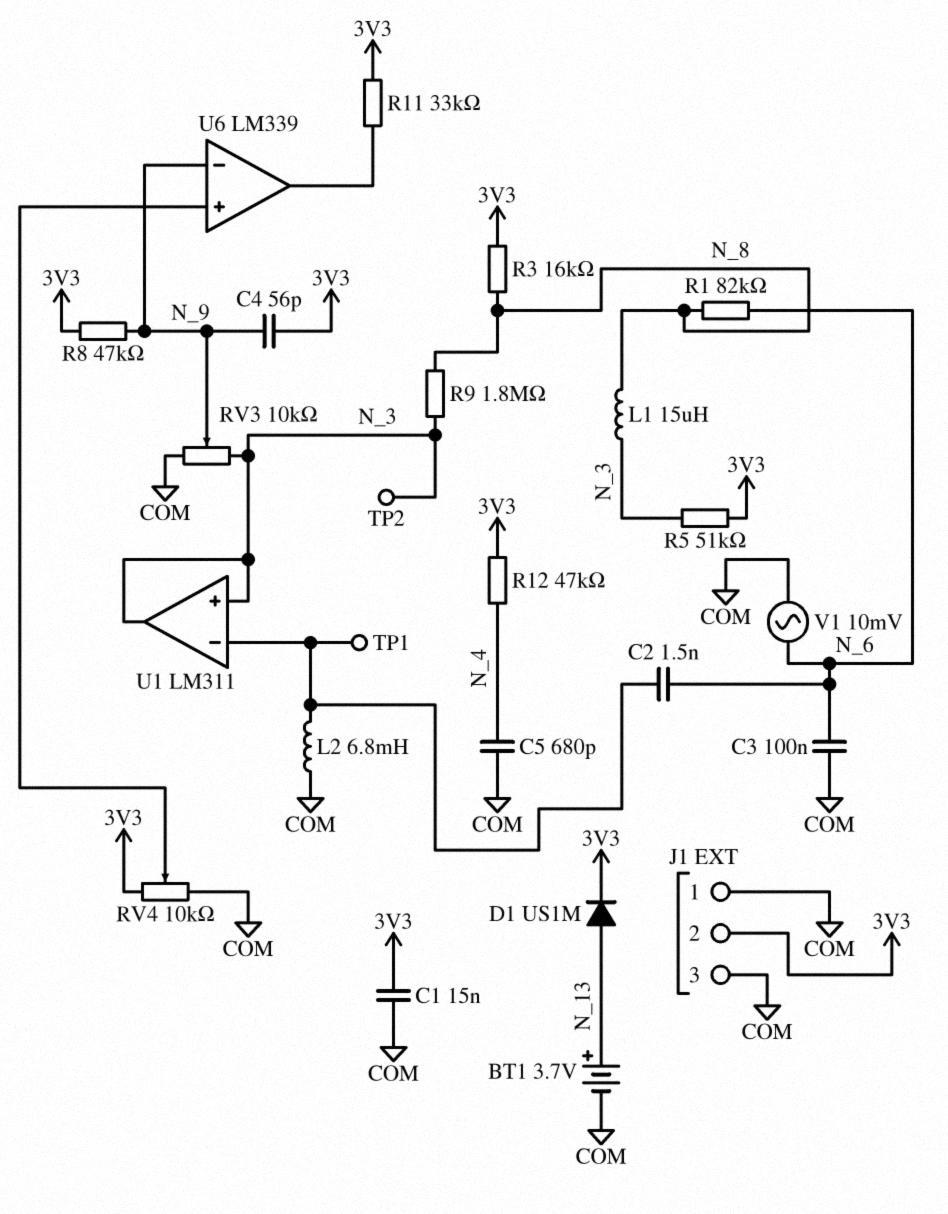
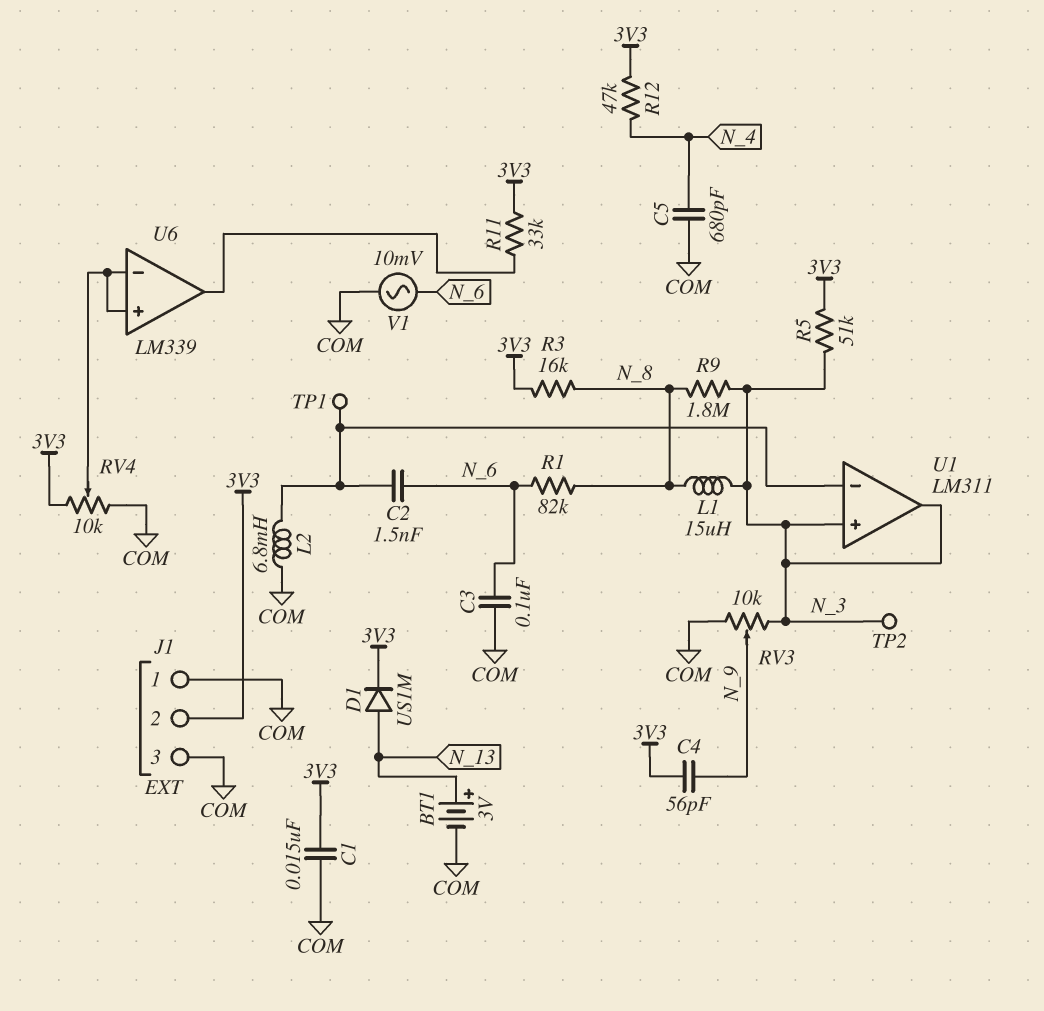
BT1: 3.7V (plus N_13, minus COM) -> 3V (plus N_13, minus COM)
R8: 47k (3V3, N_9) -> none
U6 pin in-: N_9 -> U6/in+

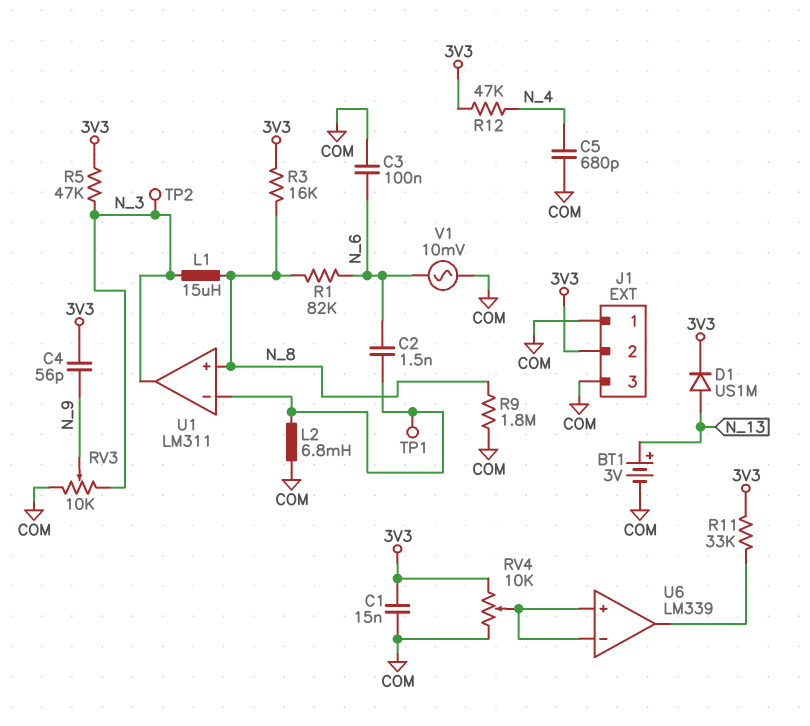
R5: 51k (3V3, N_3) -> 47k (3V3, N_3)
R9: 1.8M (N_3, N_8) -> 1.8M (COM, N_8)
U1 pin in+: N_3 -> N_8

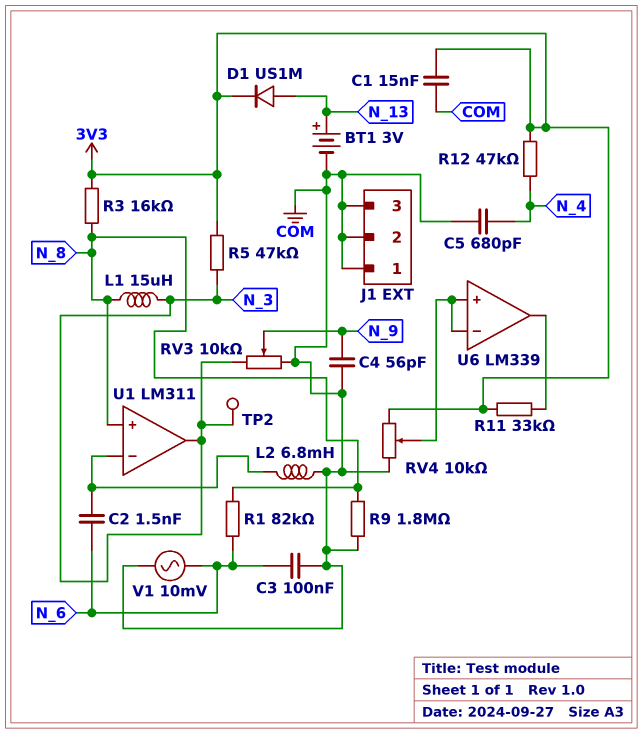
C4: 56pF (3V3, N_9) -> 56pF (COM, N_9)
J1 pin 2: 3V3 -> COM
TP1: test point (U1/in-) -> none

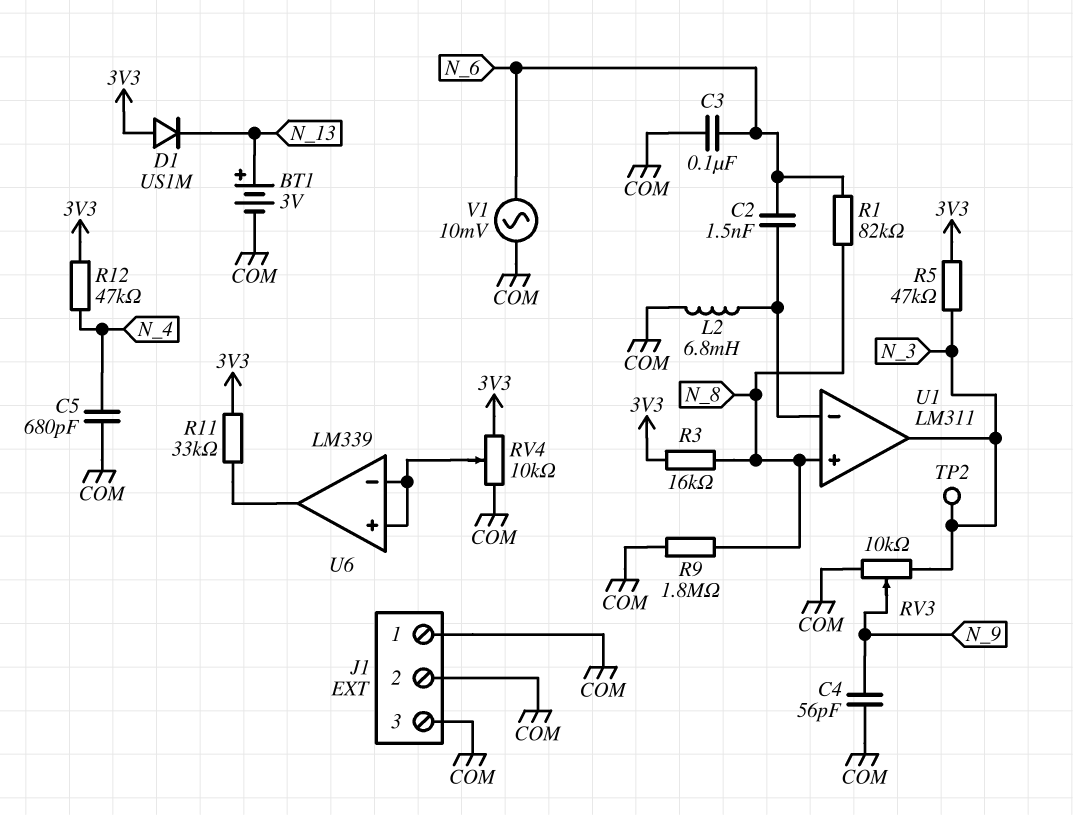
C1: 15nF (3V3, COM) -> none
D1: diode US1M (A N_13, K 3V3) -> diode US1M (A 3V3, K N_13)
L1: 15uH (N_3, N_8) -> none

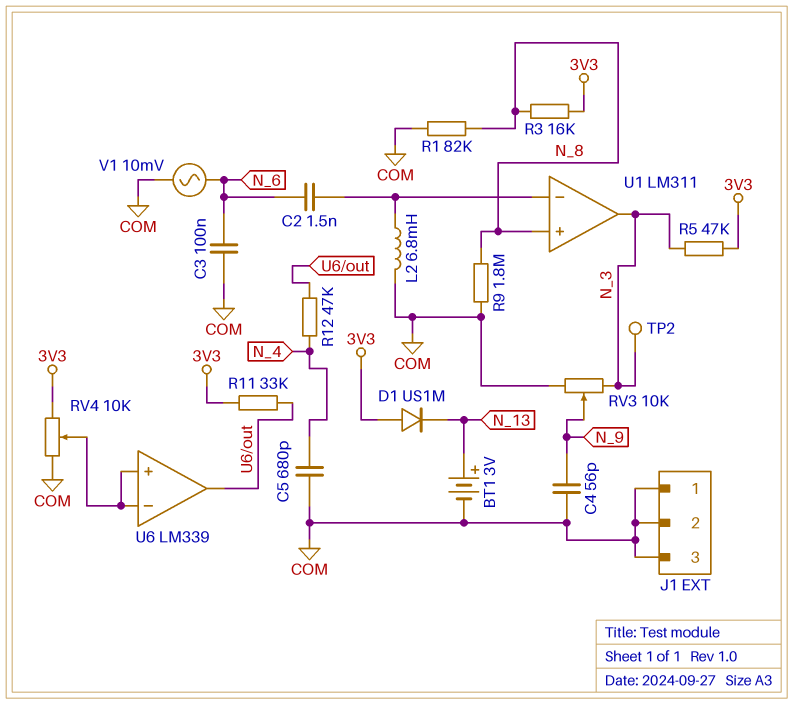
R1: 82k (N_6, N_8) -> 82k (COM, N_8)
R12: 47k (3V3, N_4) -> 47k (N_4, U6/out)

